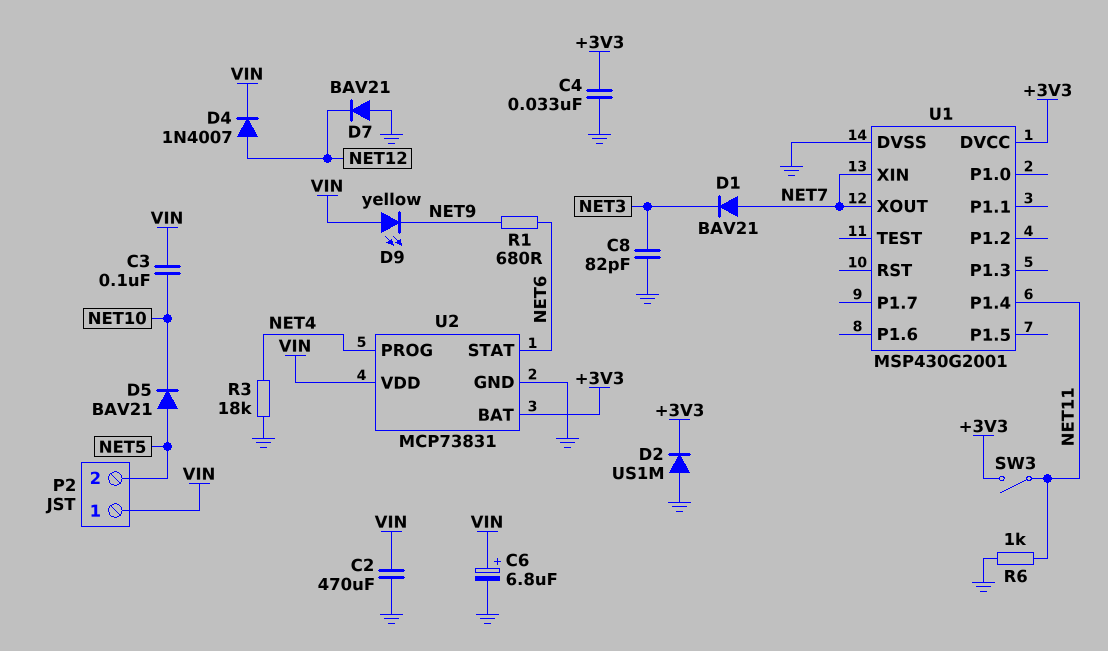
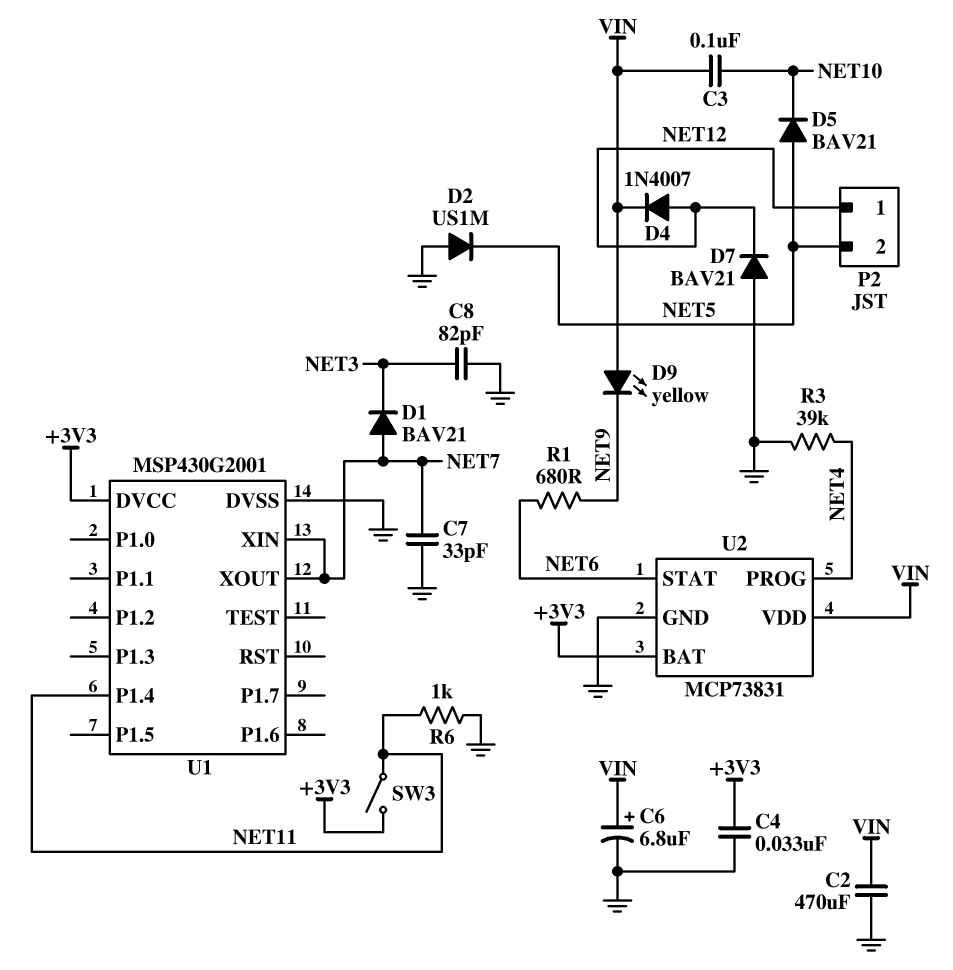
C7: none -> 33pF (GND, NET7)
D2: diode US1M (A GND, K +3V3) -> diode US1M (A GND, K NET5)
P2 pin 1: VIN -> NET12
R3: 18k (GND, NET4) -> 39k (GND, NET4)

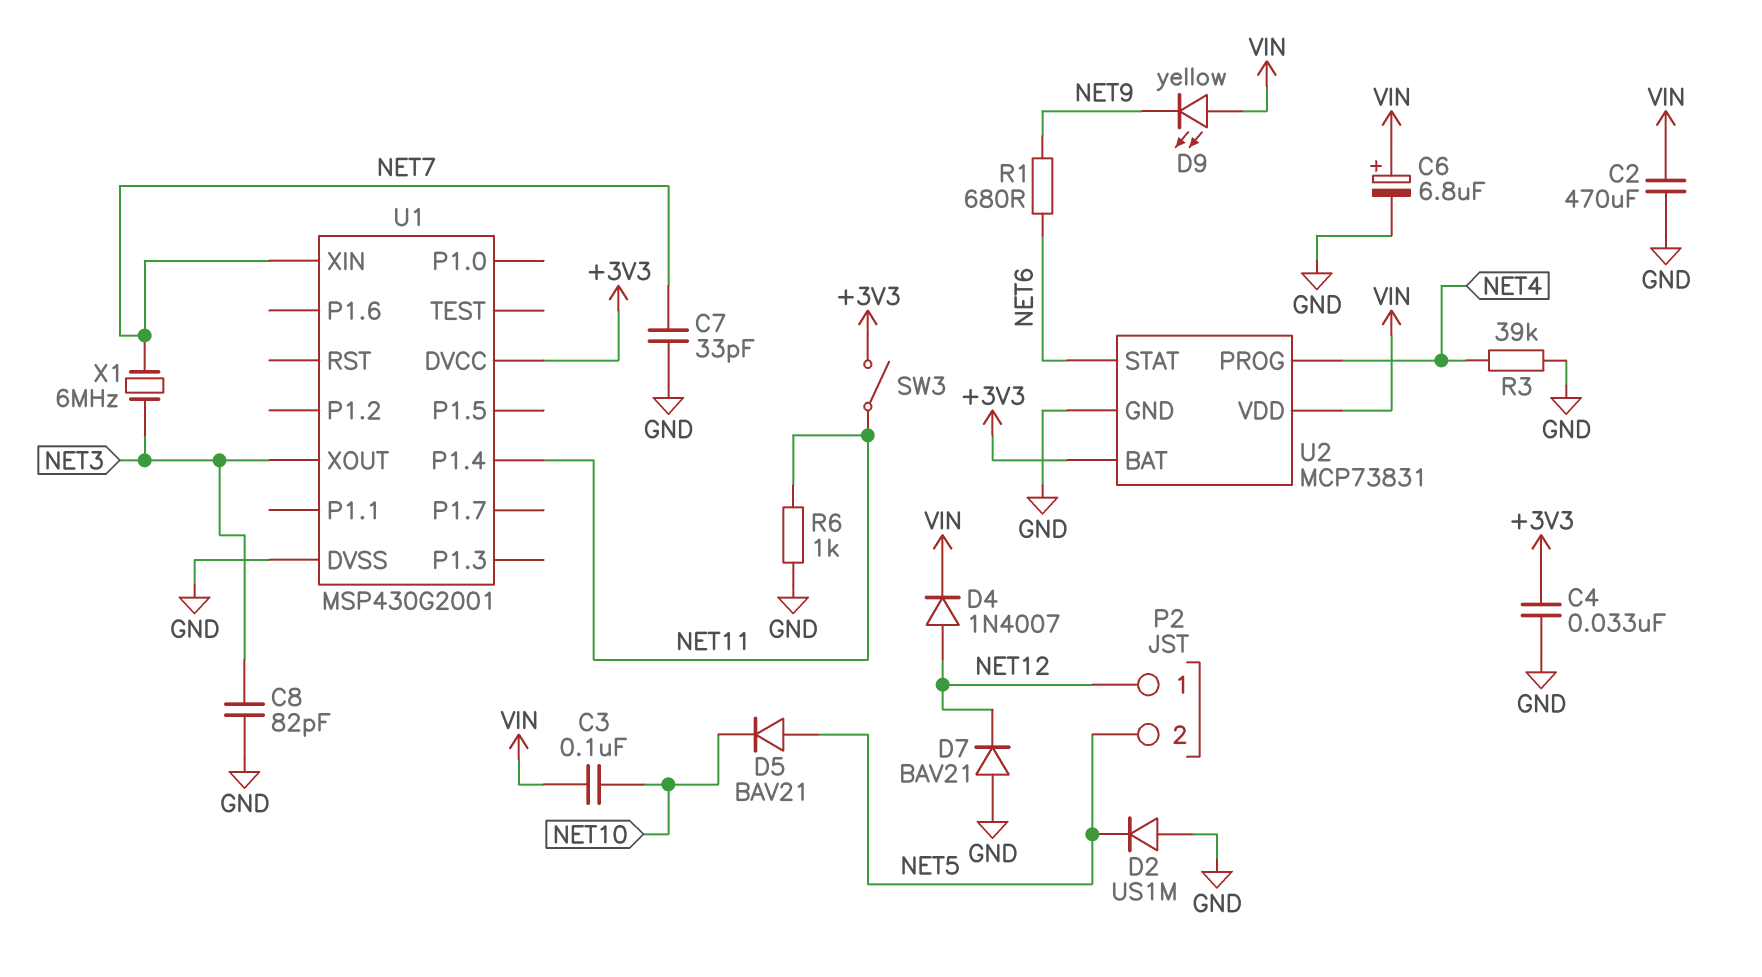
D1: diode BAV21 (A NET7, K NET3) -> none
U1 pin XOUT: NET7 -> NET3
X1: none -> 6MHz (NET3, NET7)

